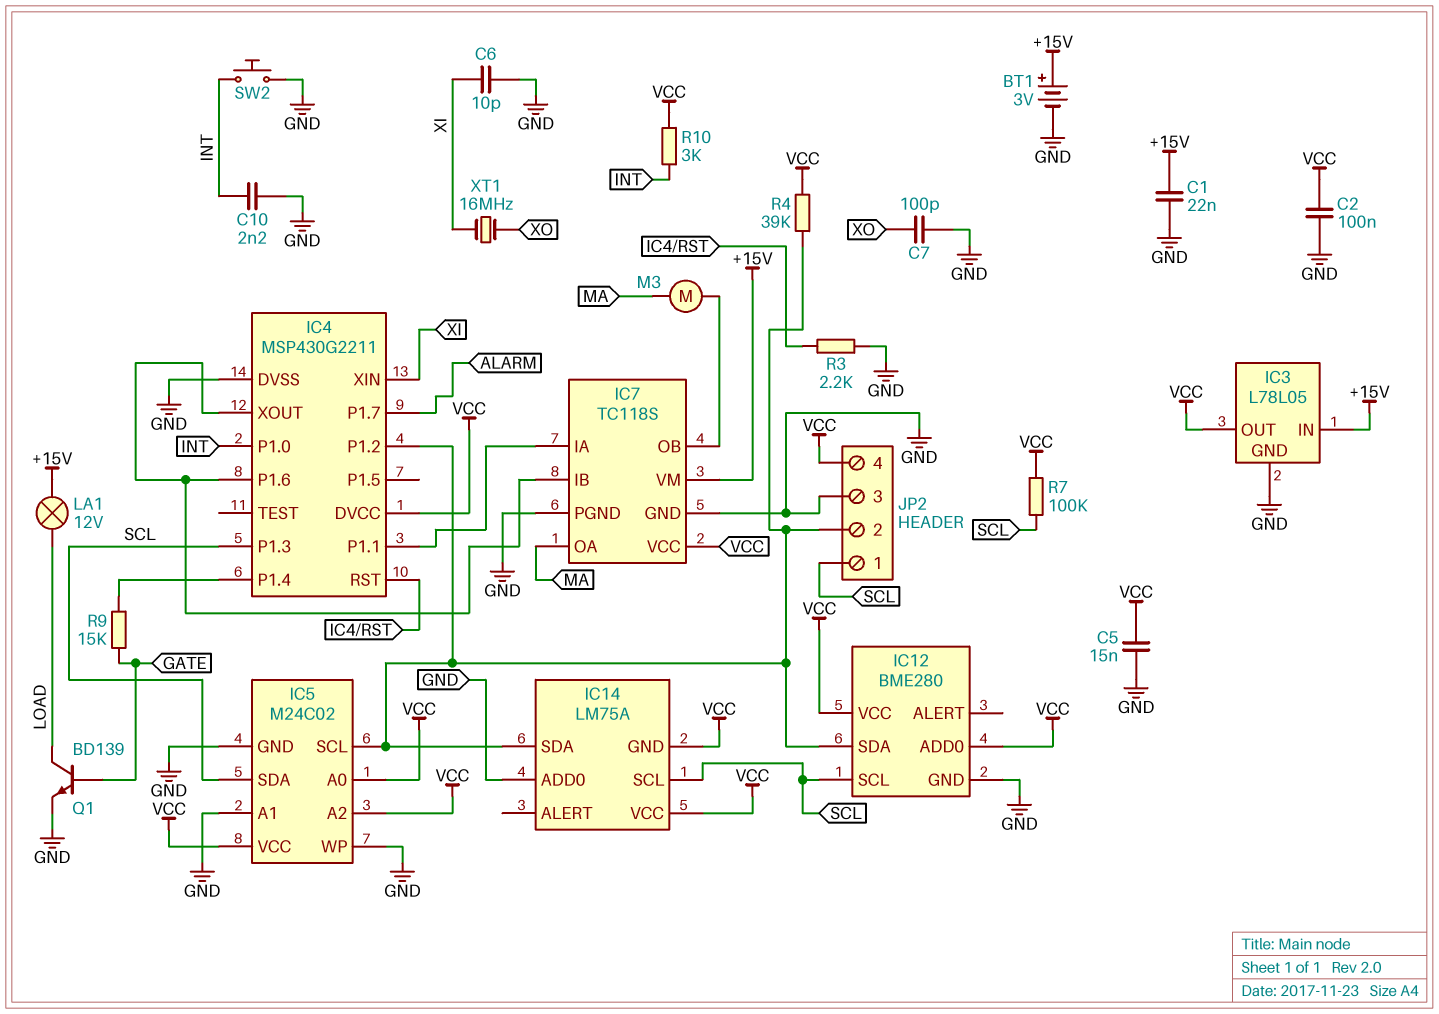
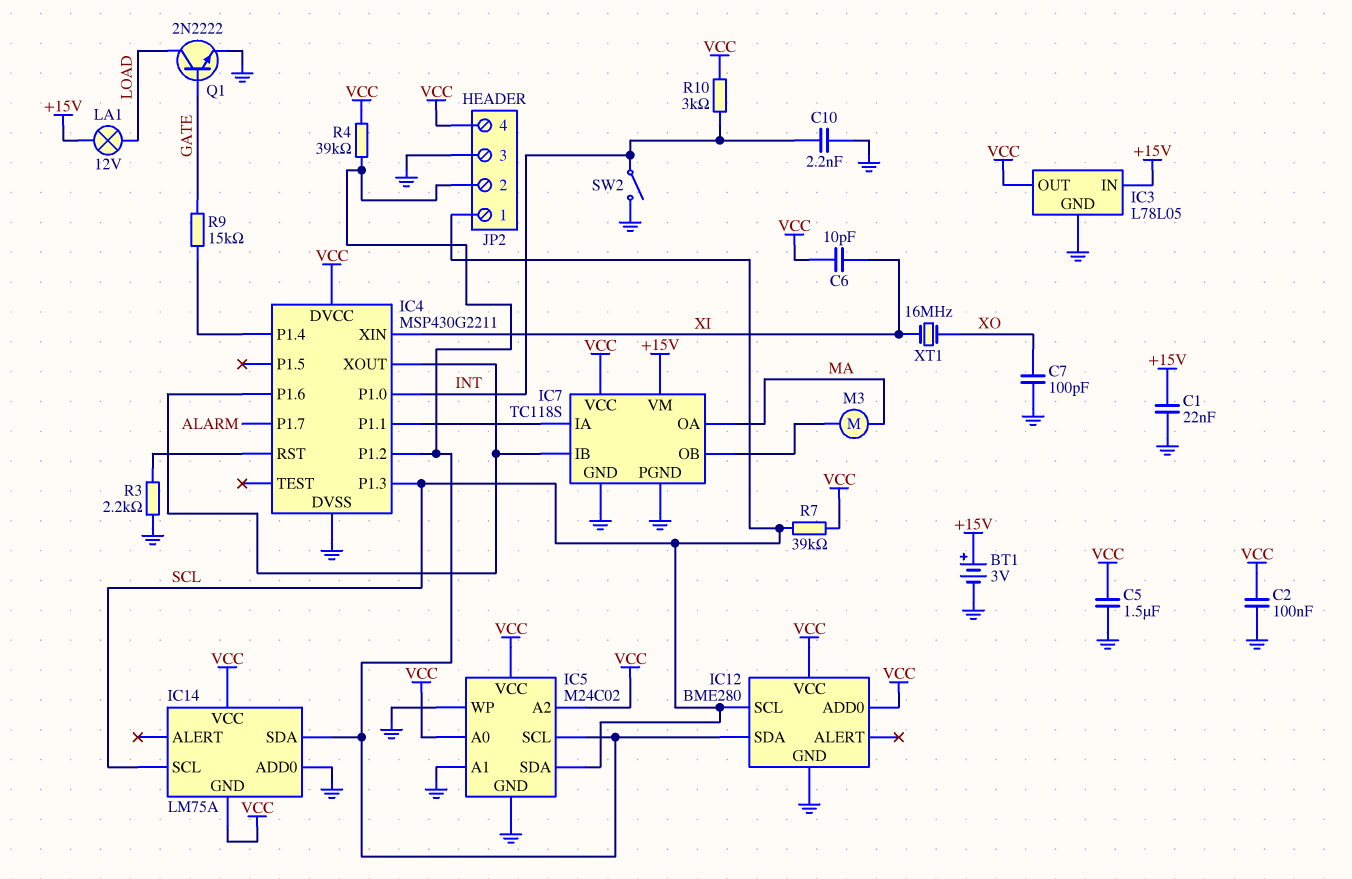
C5: 15nF (GND, VCC) -> 1.5uF (GND, VCC)
C6: 10pF (GND, XI) -> 10pF (VCC, XI)
Q1: NPN BD139 (B GATE, C LOAD, E GND) -> NPN 2N2222 (B GATE, C LOAD, E GND)
R7: 100k (SCL, VCC) -> 39k (SCL, VCC)
SW2: button (GND, INT) -> switch (GND, INT)

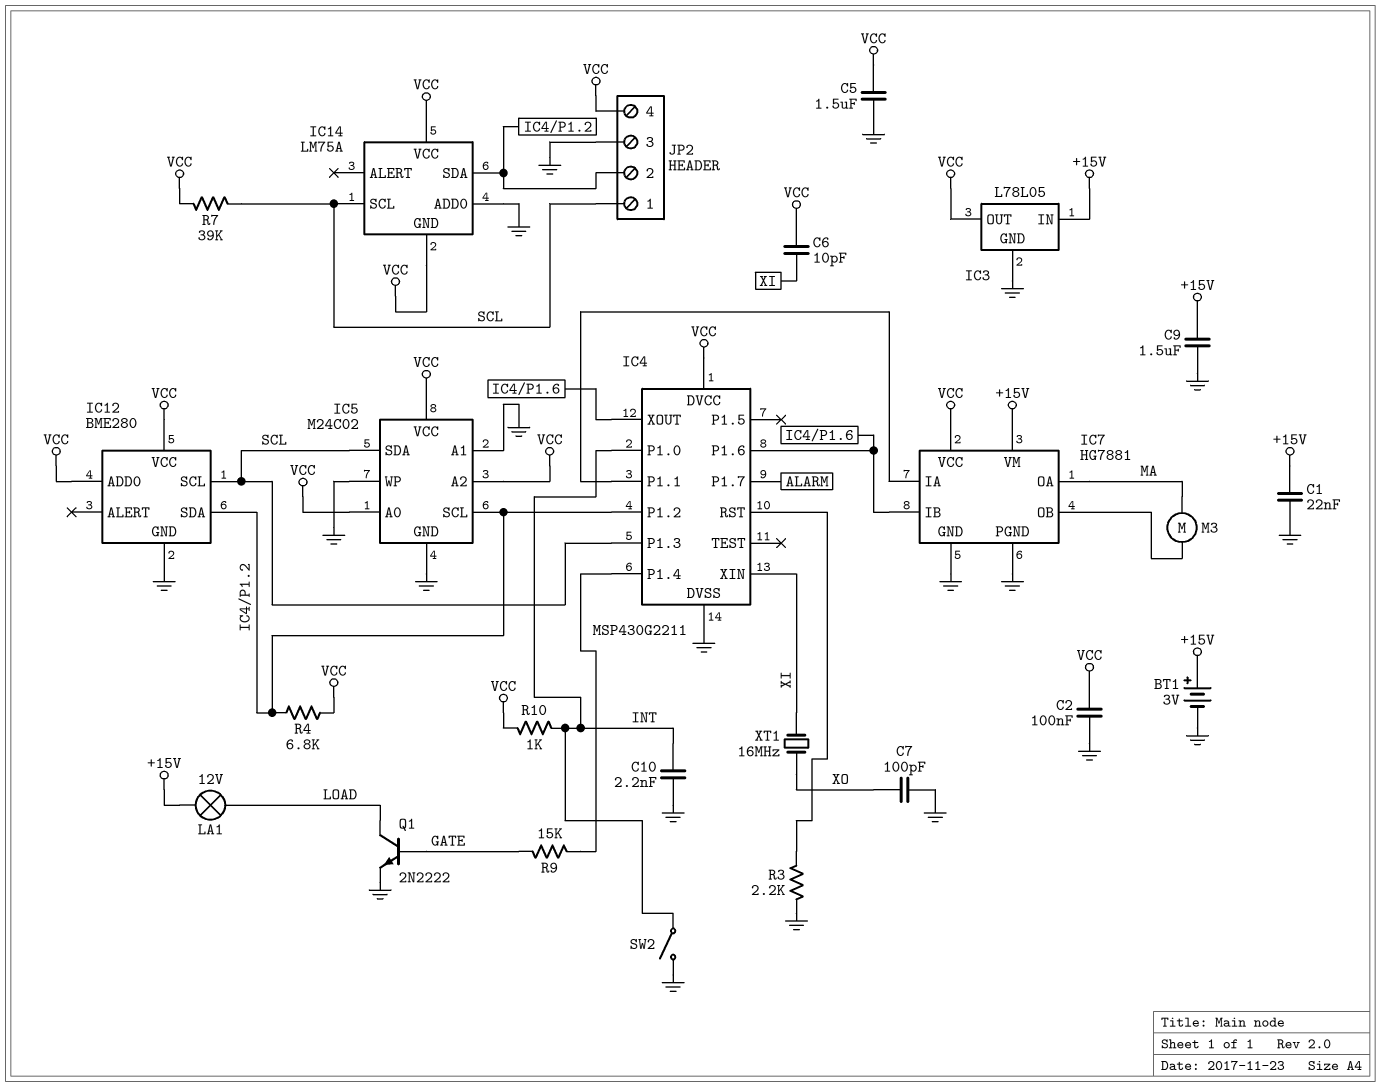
C9: none -> 1.5uF (+15V, GND)
IC7: TC118S -> HG7881
R4: 39k (IC4/P1.2, VCC) -> 6.8k (IC4/P1.2, VCC)
R10: 3k (INT, VCC) -> 1k (INT, VCC)

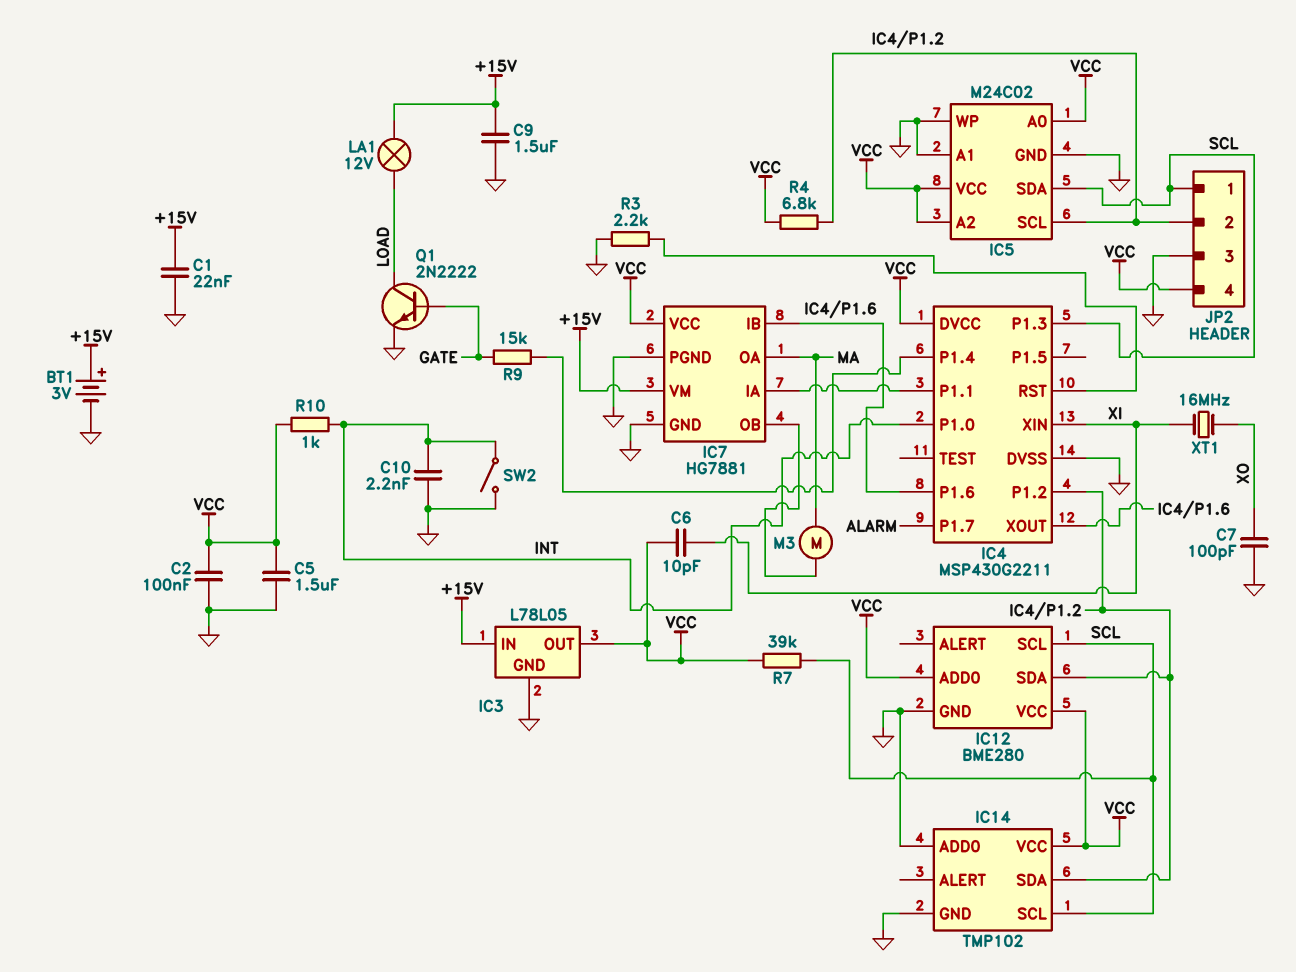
IC14: LM75A -> TMP102
IC14 pin GND: VCC -> GND

